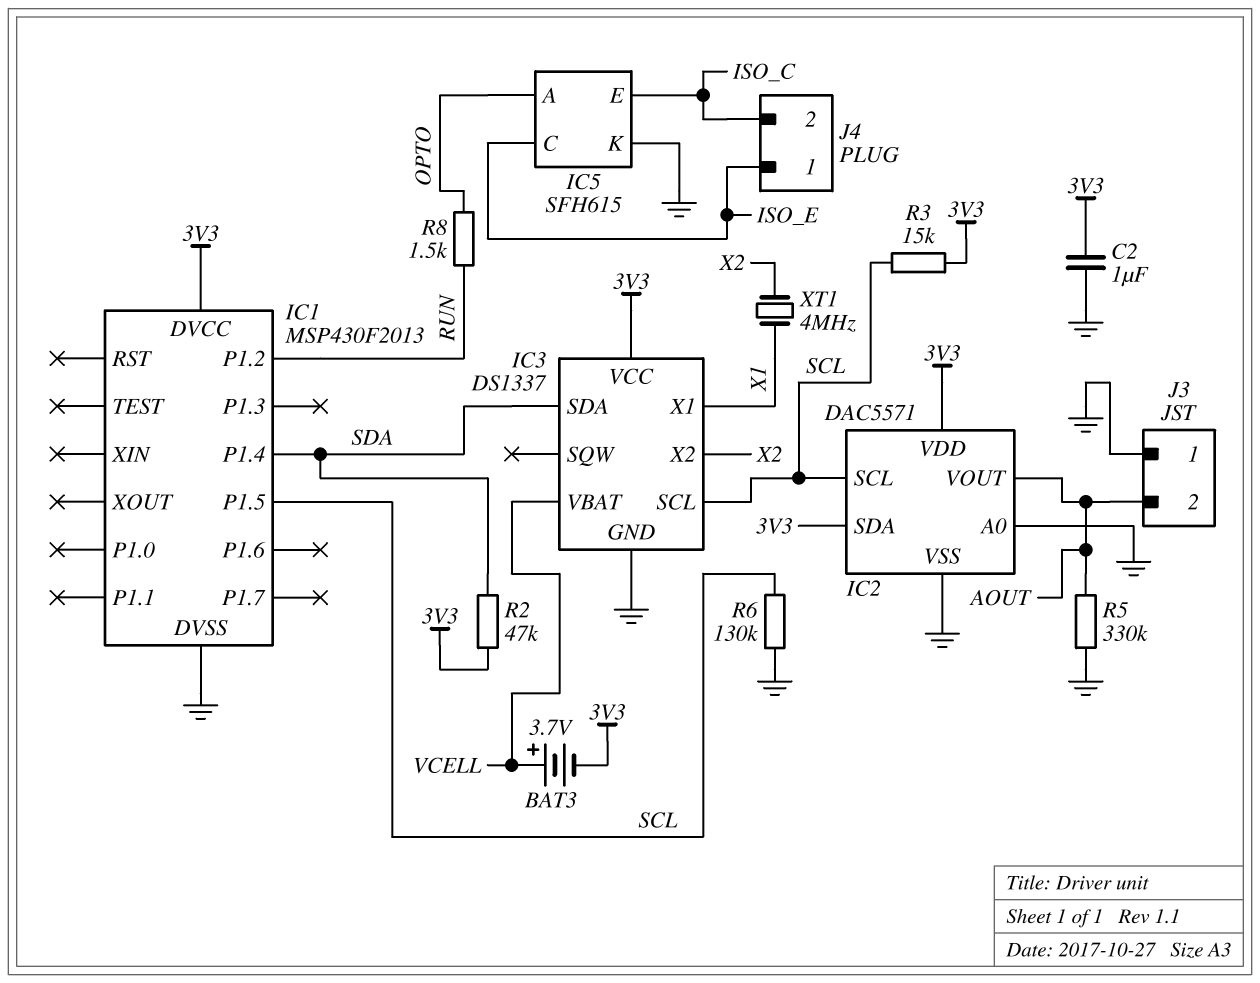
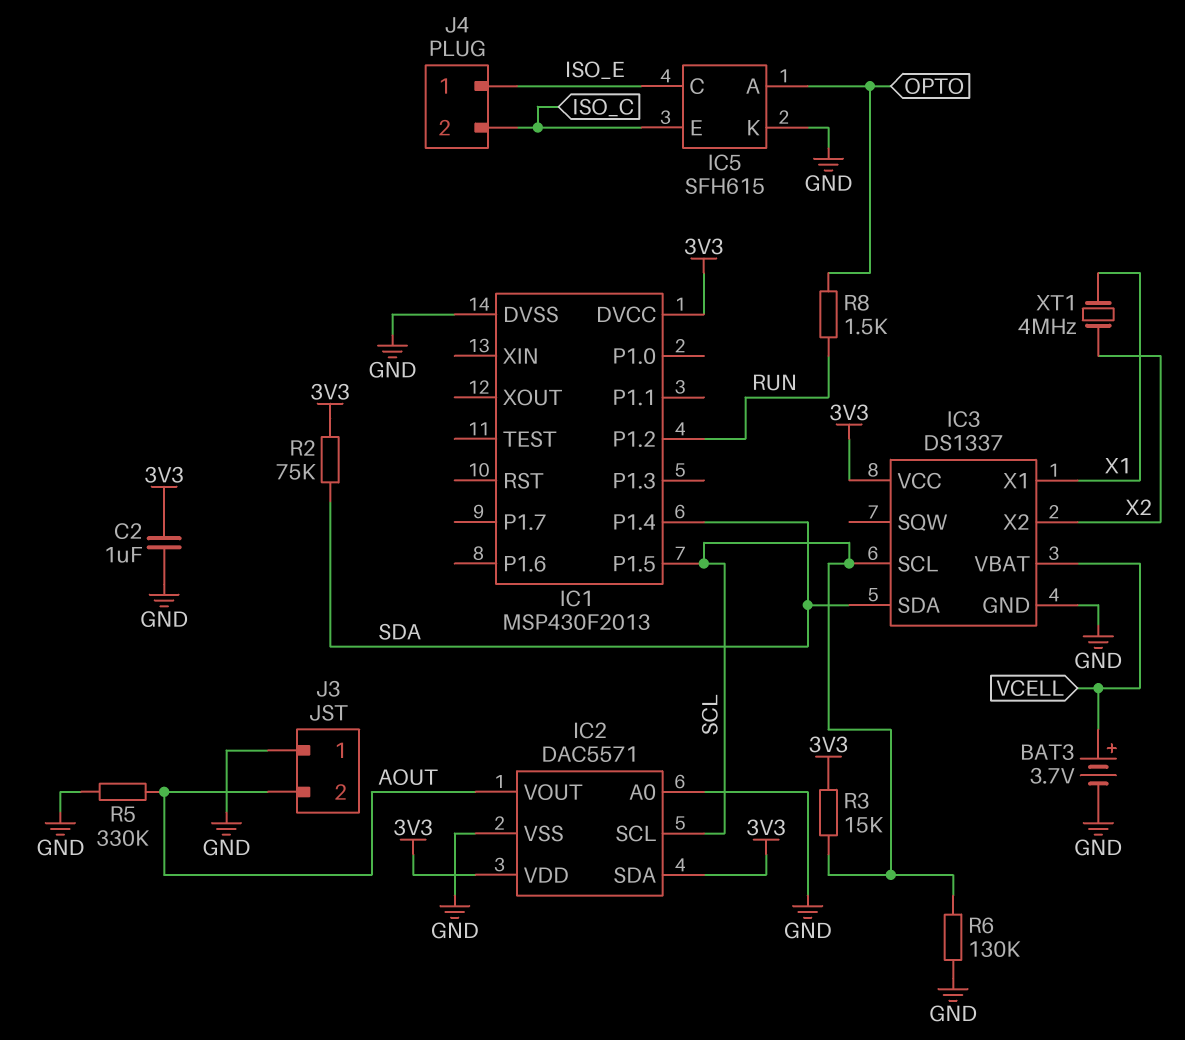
BAT3: 3.7V (plus VCELL, minus 3V3) -> 3.7V (plus VCELL, minus GND)
R2: 47k (3V3, SDA) -> 75k (3V3, SDA)

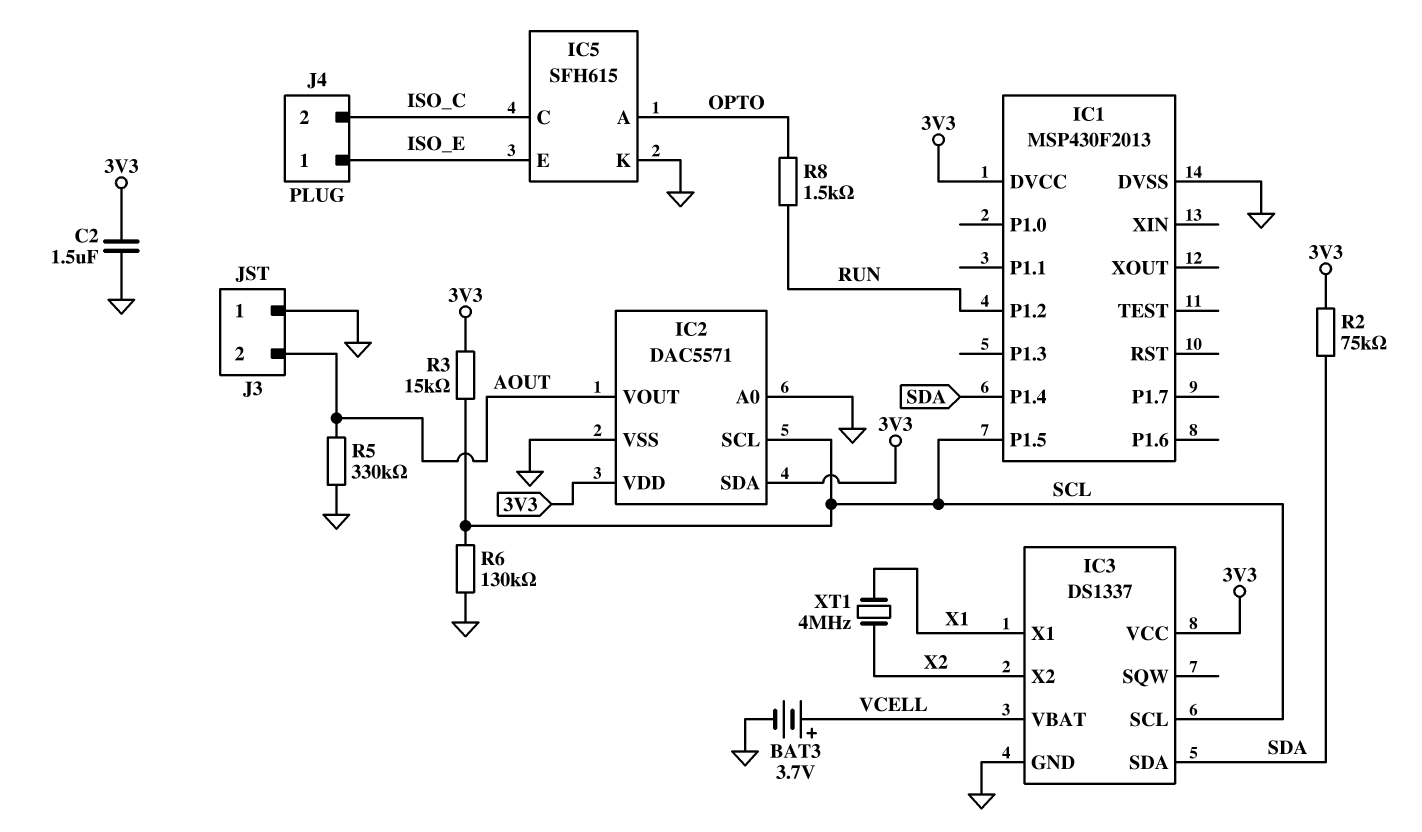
C2: 1uF (3V3, GND) -> 1.5uF (3V3, GND)
IC5 pin C: ISO_E -> ISO_C
IC5 pin E: ISO_C -> ISO_E

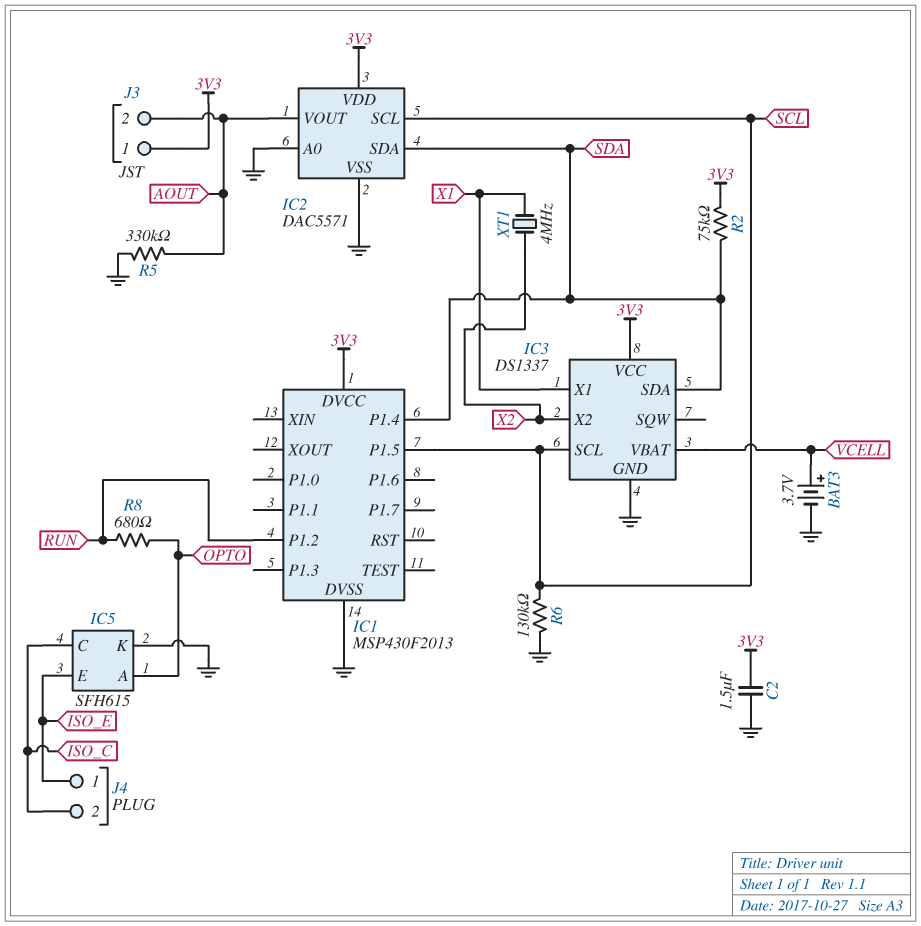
IC2 pin SDA: 3V3 -> SDA
J3 pin 1: GND -> 3V3
R3: 15k (3V3, SCL) -> none
R8: 1.5k (OPTO, RUN) -> 680 (OPTO, RUN)

